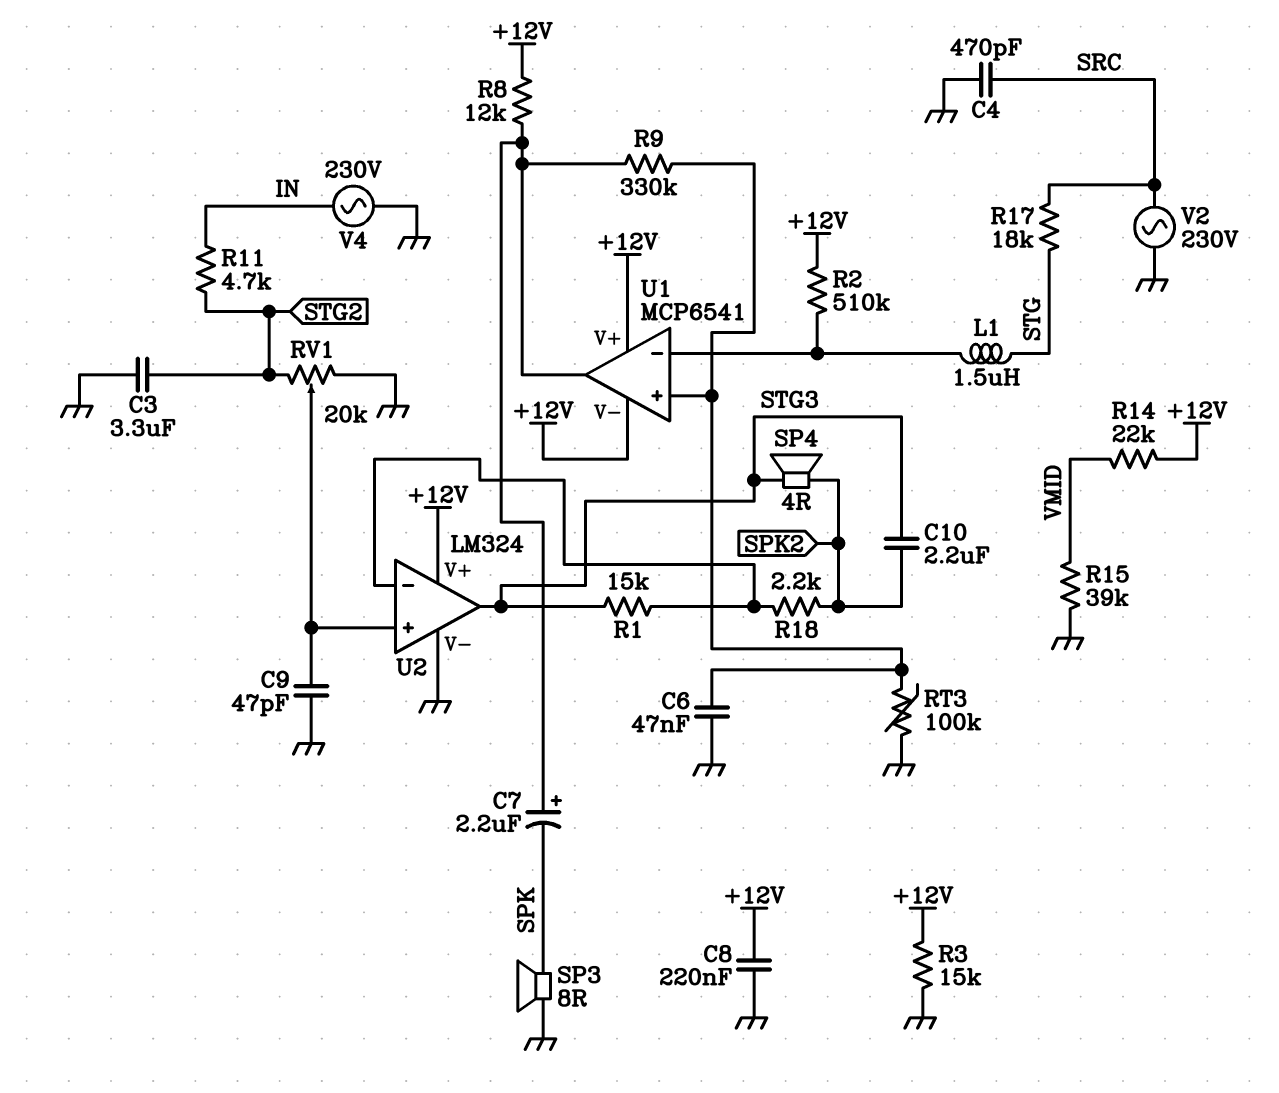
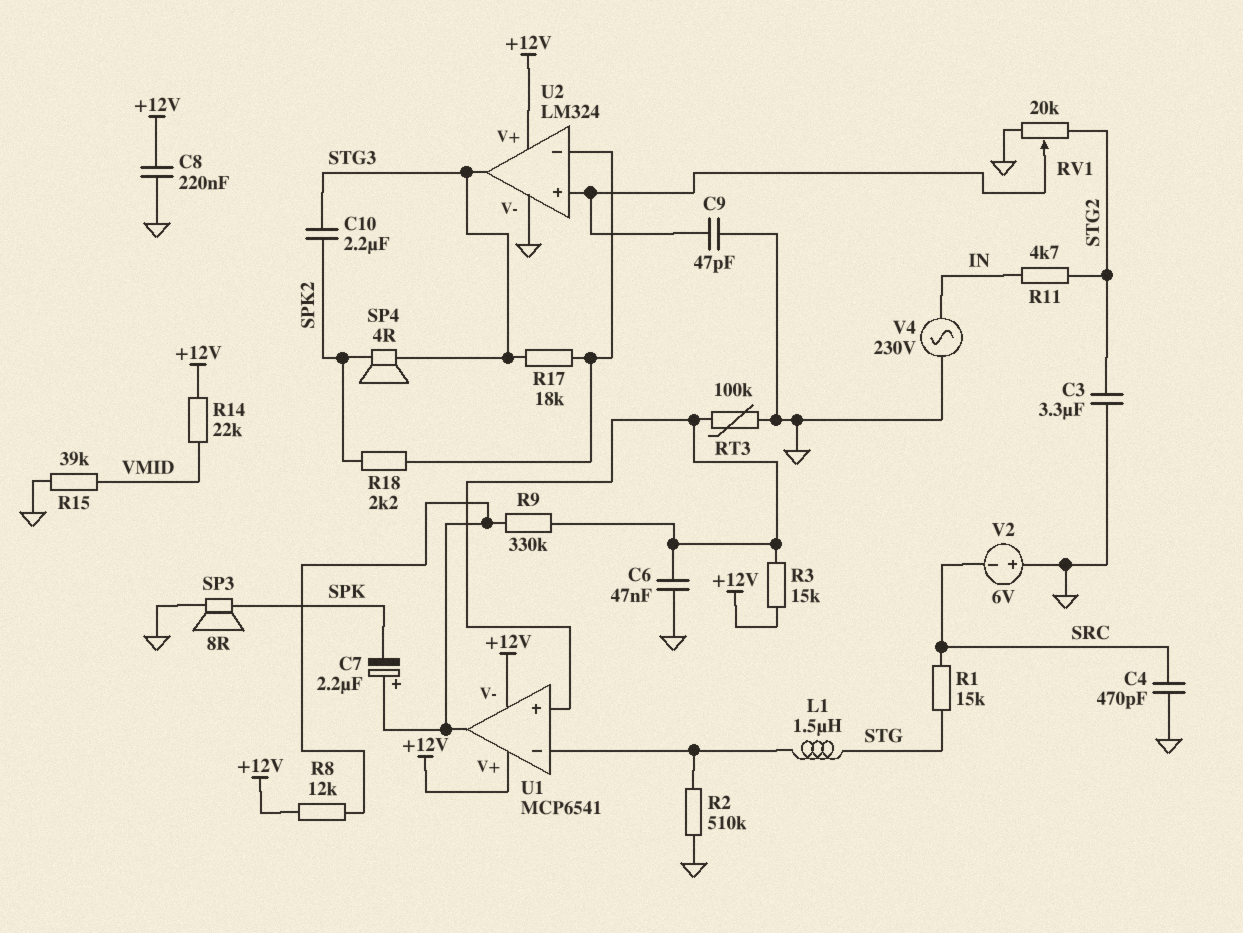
R1: 15k (STG3, U2/in-) -> 15k (SRC, STG)
R2: 510k (+12V, U1/in-) -> 510k (GND, U1/in-)
R3: 15k (+12V, GND) -> 15k (+12V, U1/in+)
R17: 18k (SRC, STG) -> 18k (STG3, U2/in-)
V2: AC 230V (GND, SRC) -> 6V (plus GND, minus SRC)

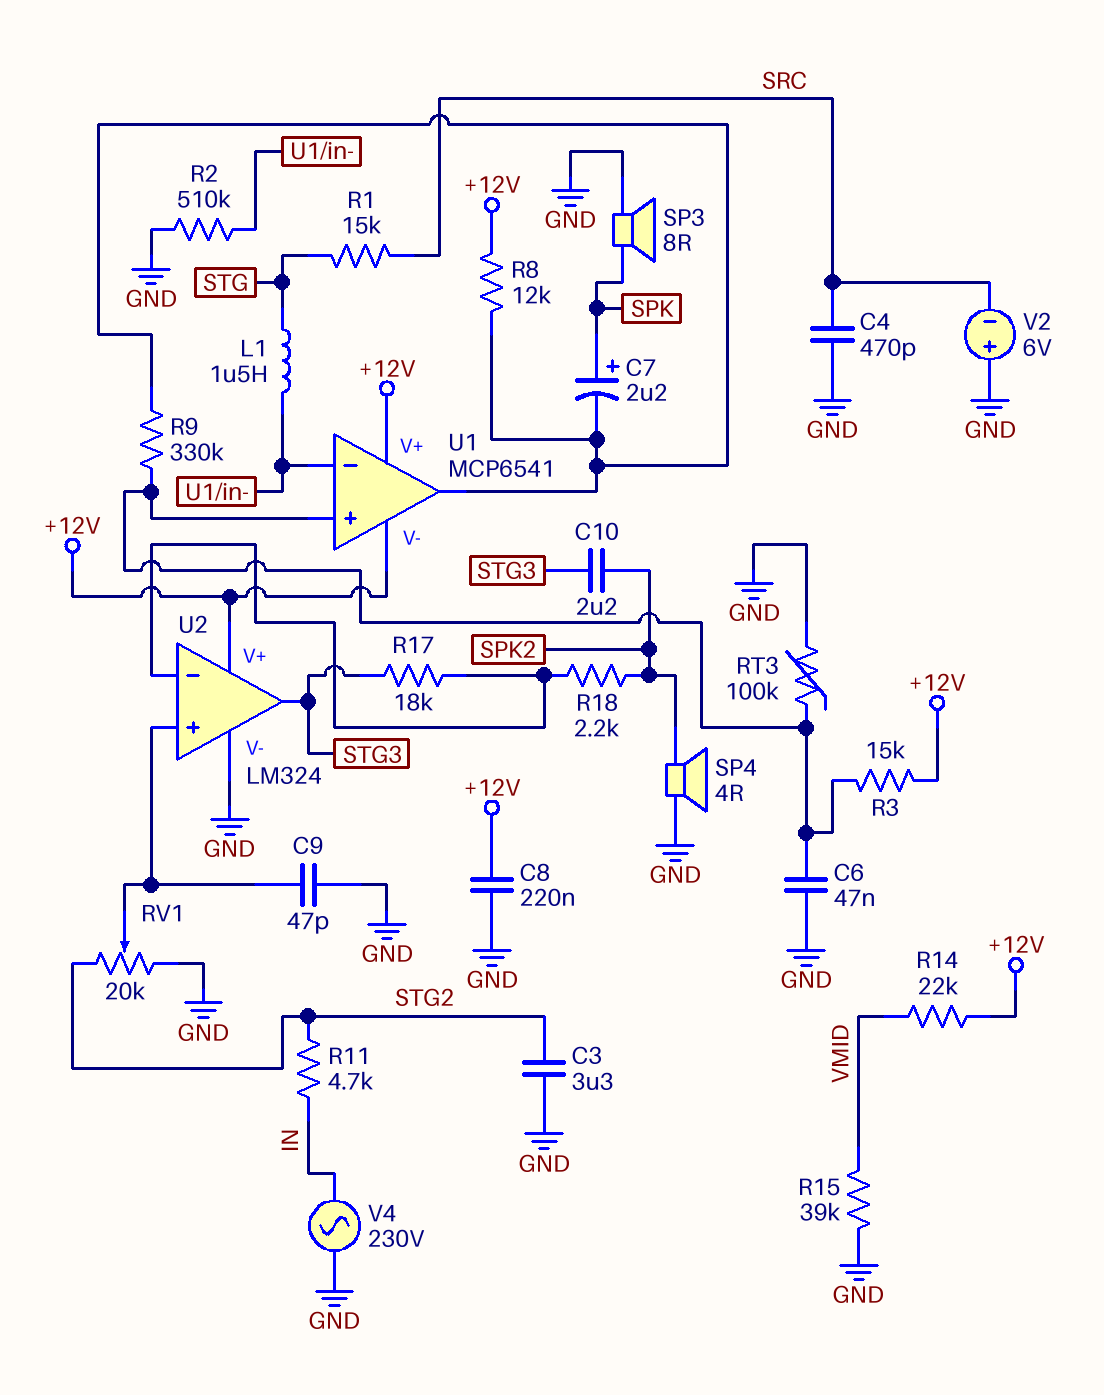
C7: 2.2uF (plus U1/out, minus SPK) -> 2.2uF (plus SPK, minus U1/out)
SP4: speaker 4R (SPK2, STG3) -> speaker 4R (GND, SPK2)

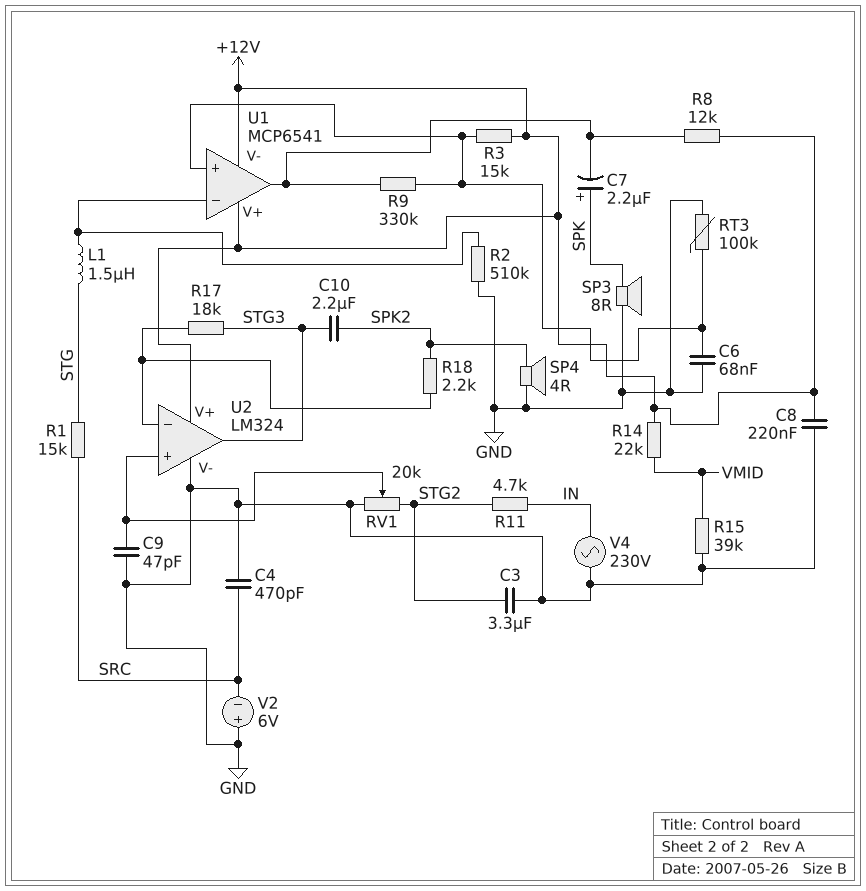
C6: 47nF (GND, U1/in+) -> 68nF (GND, U1/in+)

